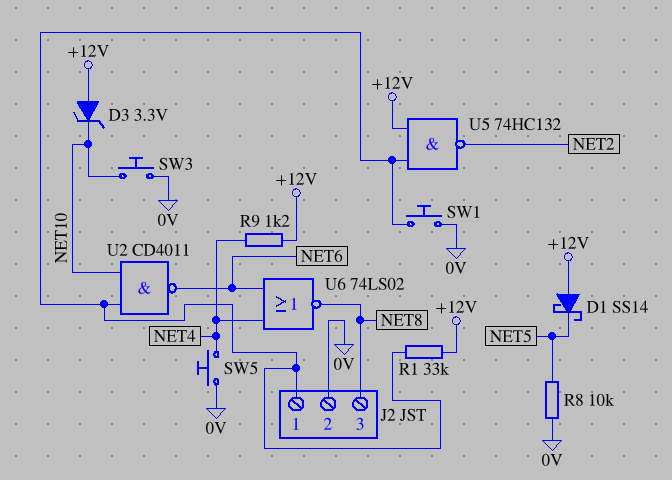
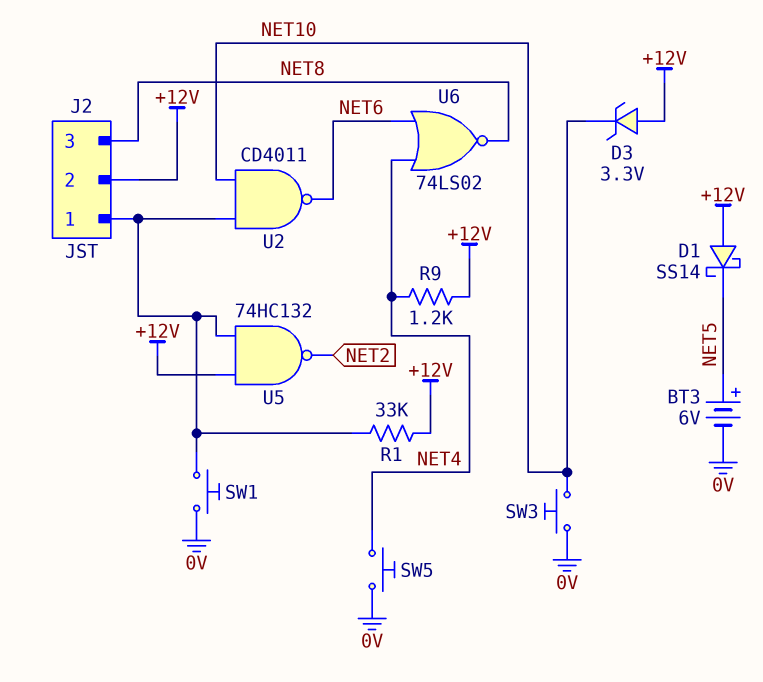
BT3: none -> 6V (plus NET5, minus 0V)
J2 pin 2: 0V -> +12V
R8: 10k (0V, NET5) -> none

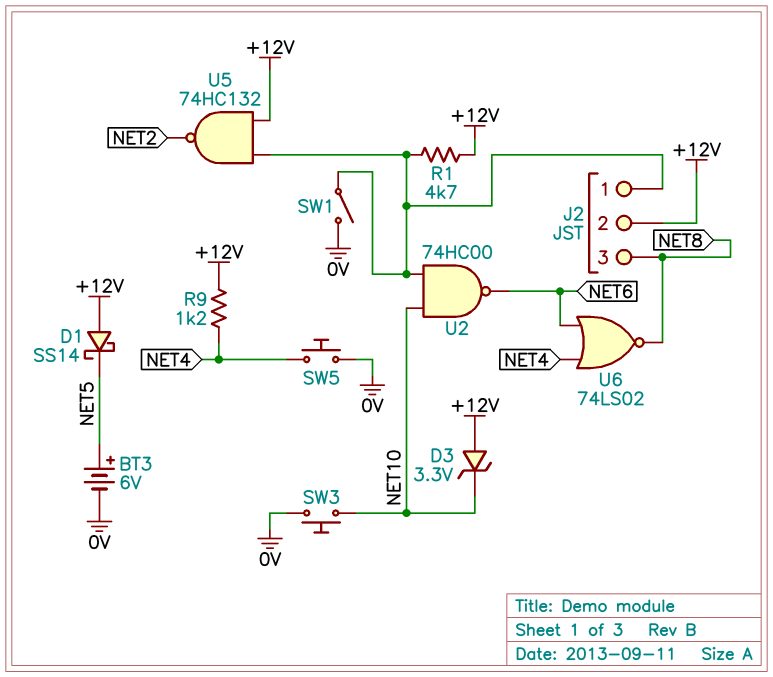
R1: 33k (+12V, J2/1) -> 4.7k (+12V, J2/1)
SW1: button (0V, J2/1) -> switch (0V, J2/1)
U2: NAND CD4011 (in J2/1, in NET10, out NET6) -> NAND 74HC00 (in J2/1, in NET10, out NET6)

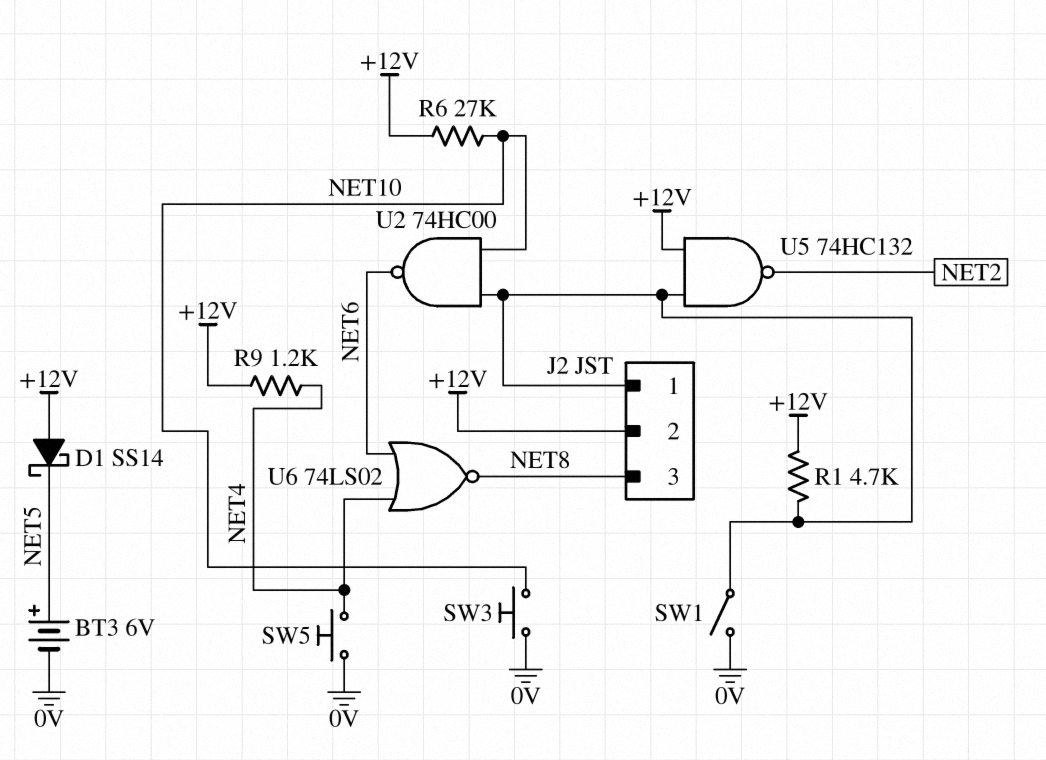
D3: zener 3.3V (A +12V, K NET10) -> none
R6: none -> 27k (+12V, NET10)

